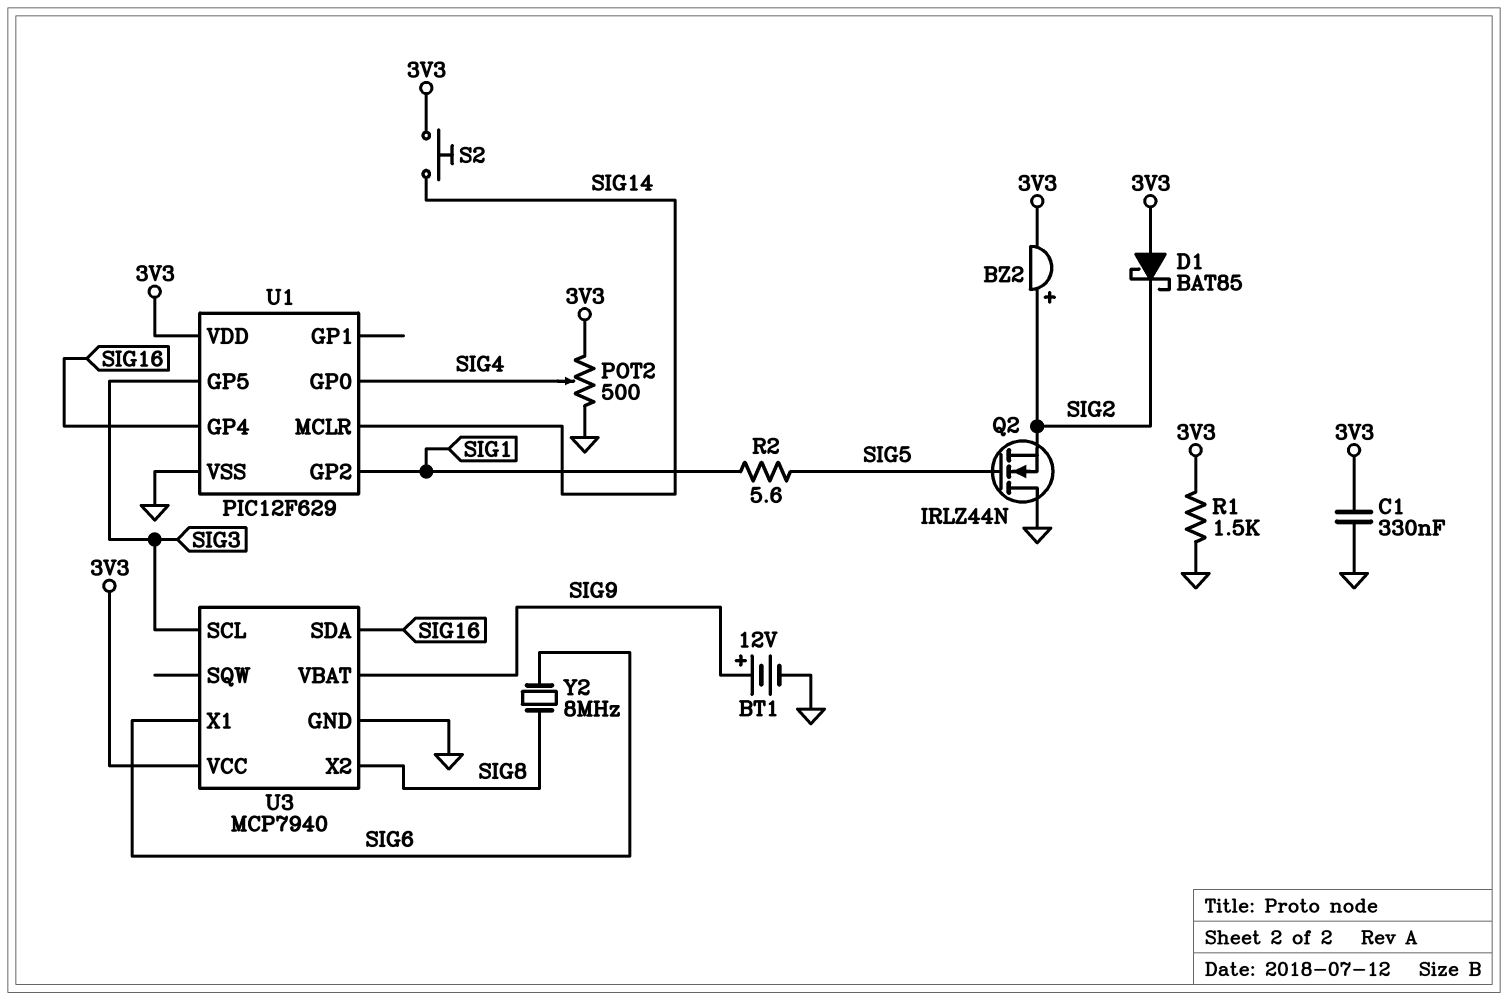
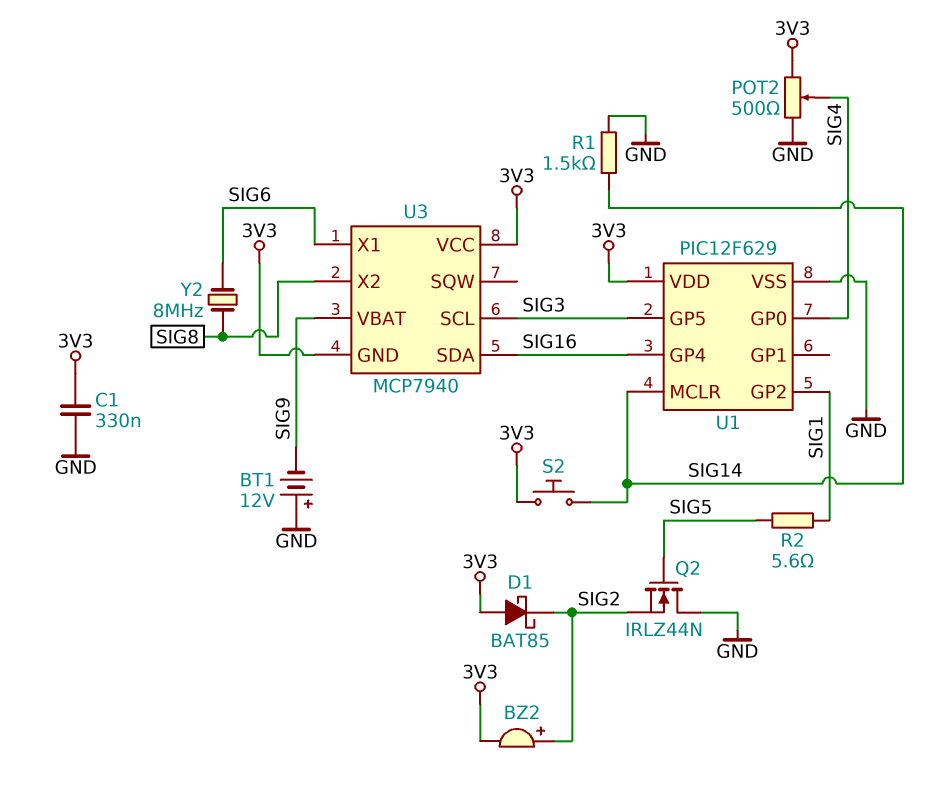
BT1: 12V (plus SIG9, minus GND) -> 12V (plus GND, minus SIG9)
R1: 1.5k (3V3, GND) -> 1.5k (GND, SIG14)
U3 pin GND: GND -> 3V3

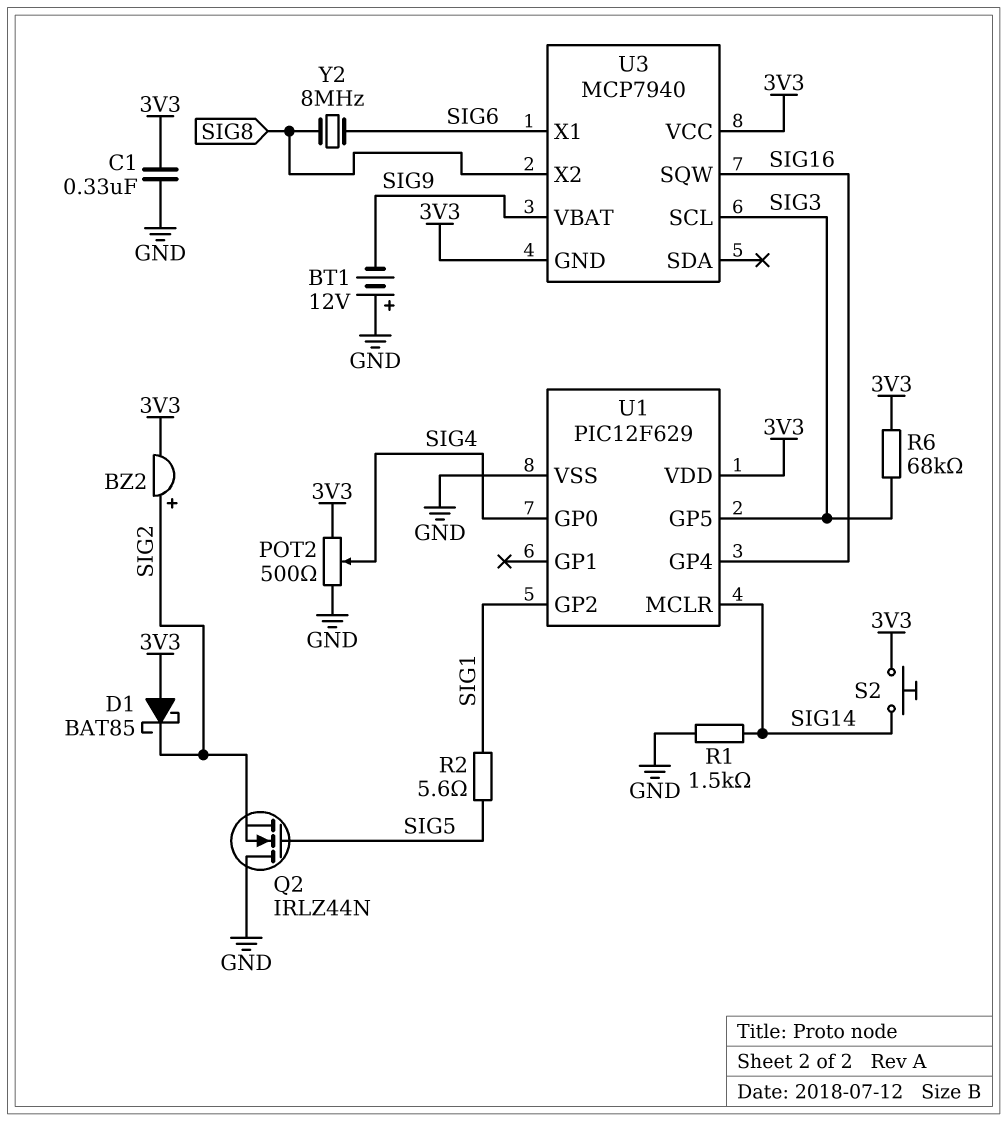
R6: none -> 68k (3V3, SIG3)
U3 pin SDA: SIG16 -> none
U3 pin SQW: none -> SIG16

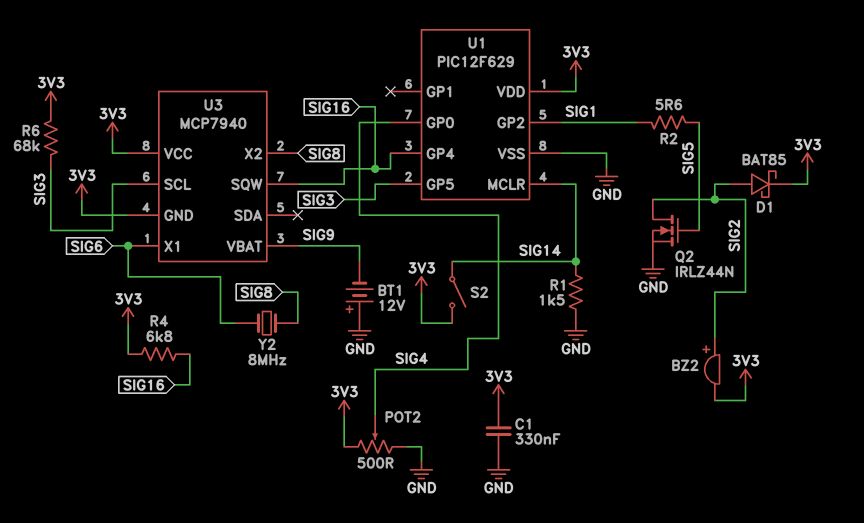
D1: schottky BAT85 (A 3V3, K SIG2) -> schottky BAT85 (A SIG2, K 3V3)
Q2: NMOS IRLZ44N (G SIG5, D GND, S SIG2) -> NMOS IRLZ44N (G SIG5, D SIG2, S GND)
R4: none -> 6.8k (3V3, SIG16)
S2: button (3V3, SIG14) -> switch (3V3, SIG14)

